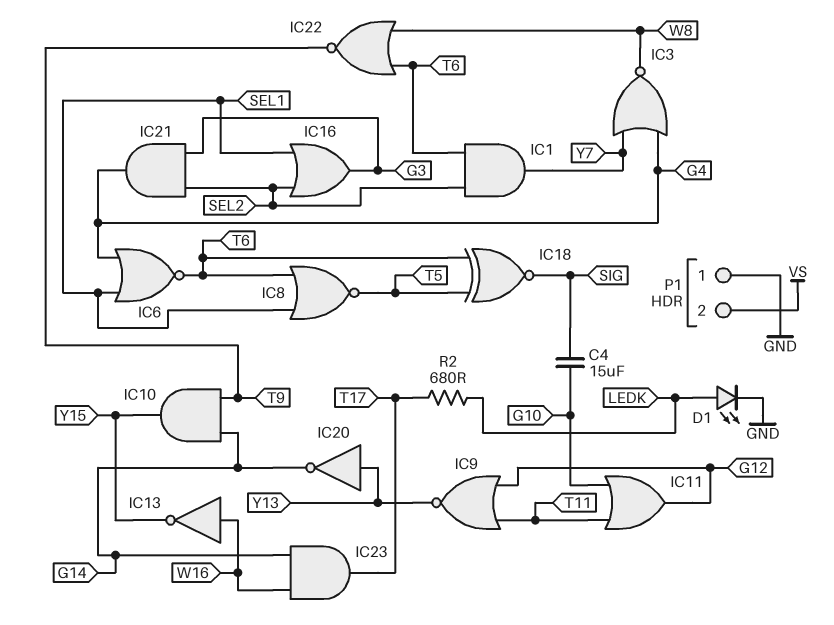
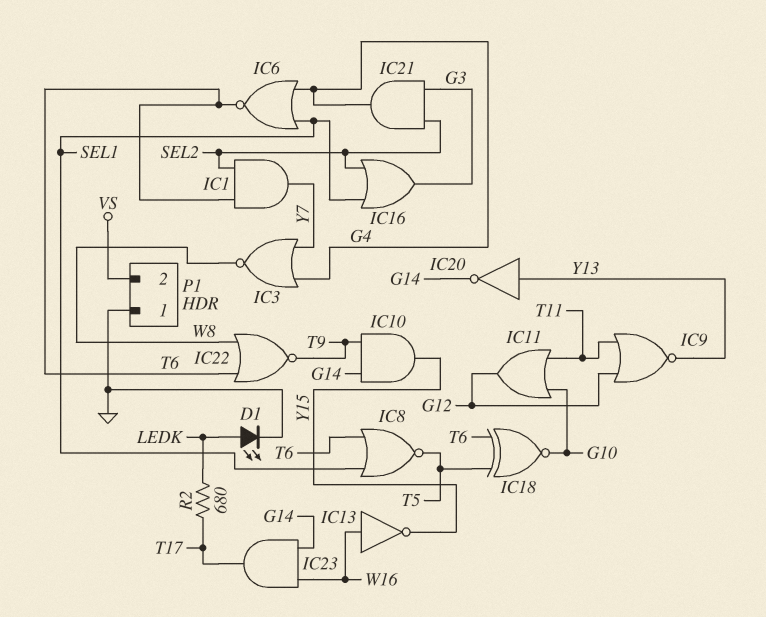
C4: 15uF (G10, SIG) -> none
IC18: XNOR (in T5, in T6, out SIG) -> XNOR (in T5, in T6, out G10)

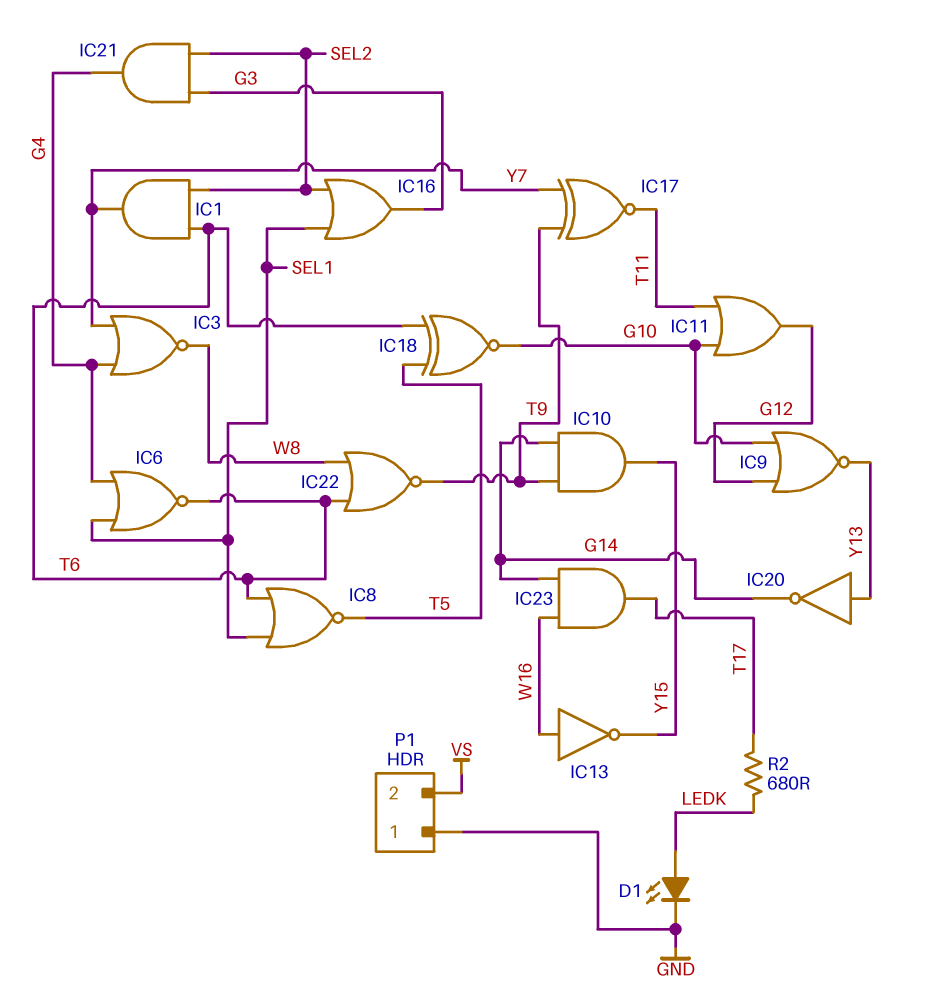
IC9: NOR (in G12, in T11, out Y13) -> NOR (in G10, in G12, out Y13)
IC17: none -> XNOR (in T9, in Y7, out T11)

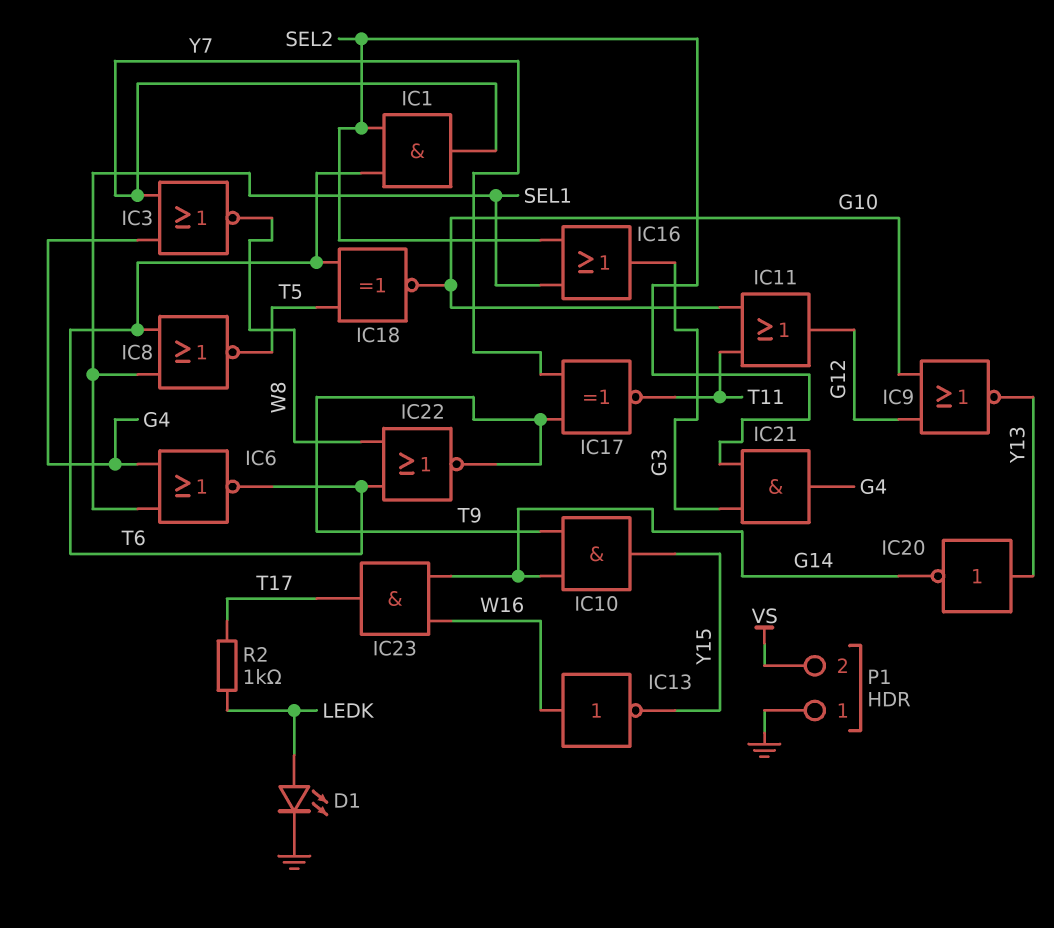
R2: 680 (LEDK, T17) -> 1k (LEDK, T17)

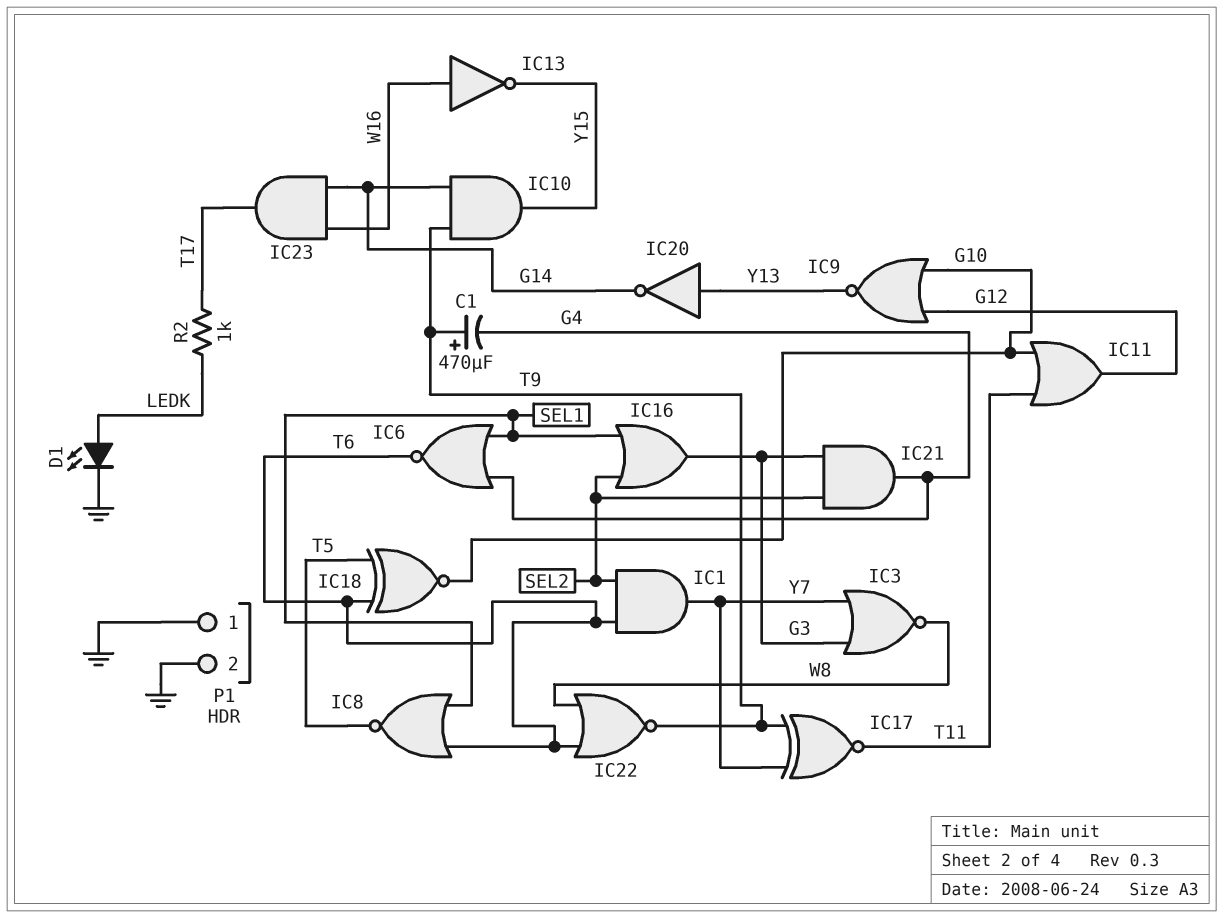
C1: none -> 470uF (plus T9, minus G4)
IC3: NOR (in G4, in Y7, out W8) -> NOR (in G3, in Y7, out W8)
P1 pin 2: VS -> GND

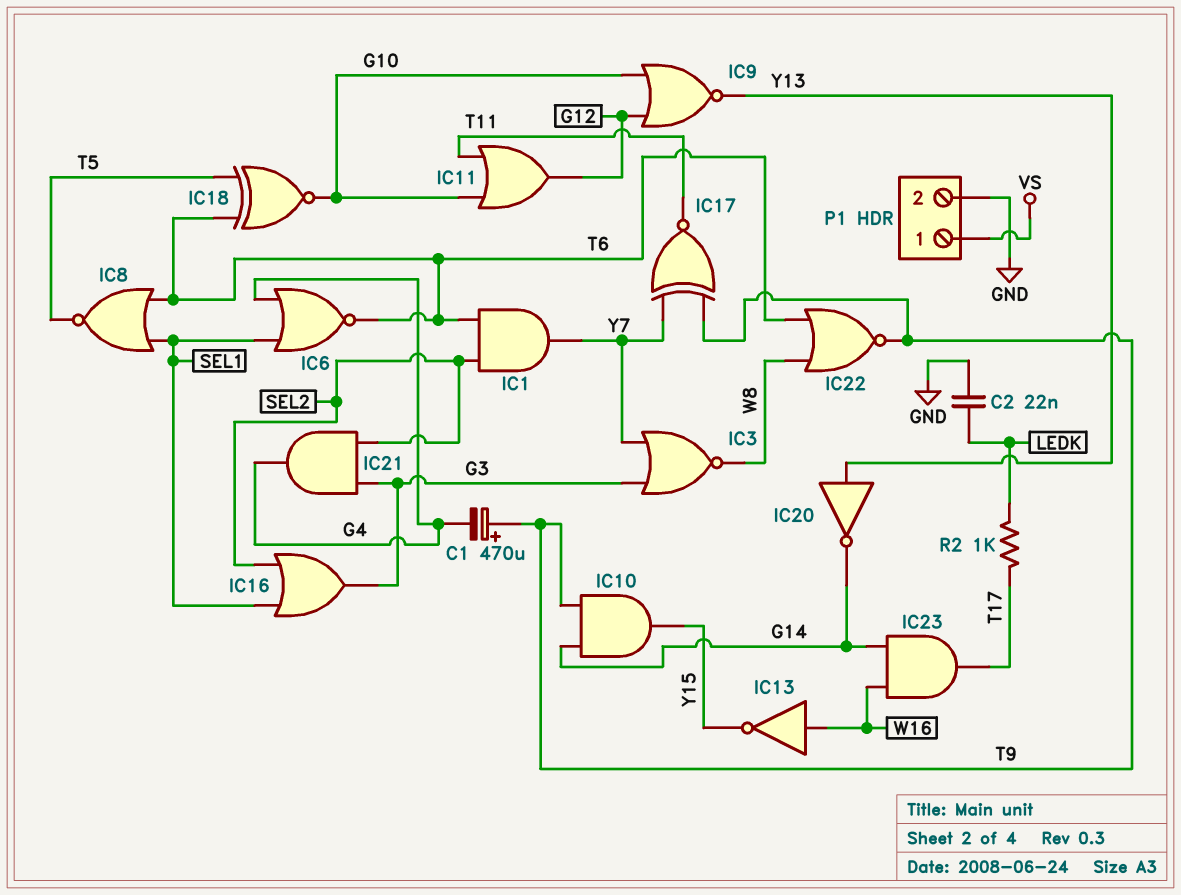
C2: none -> 22nF (GND, LEDK)
D1: LED (A LEDK, K GND) -> none
P1 pin 1: GND -> VS

